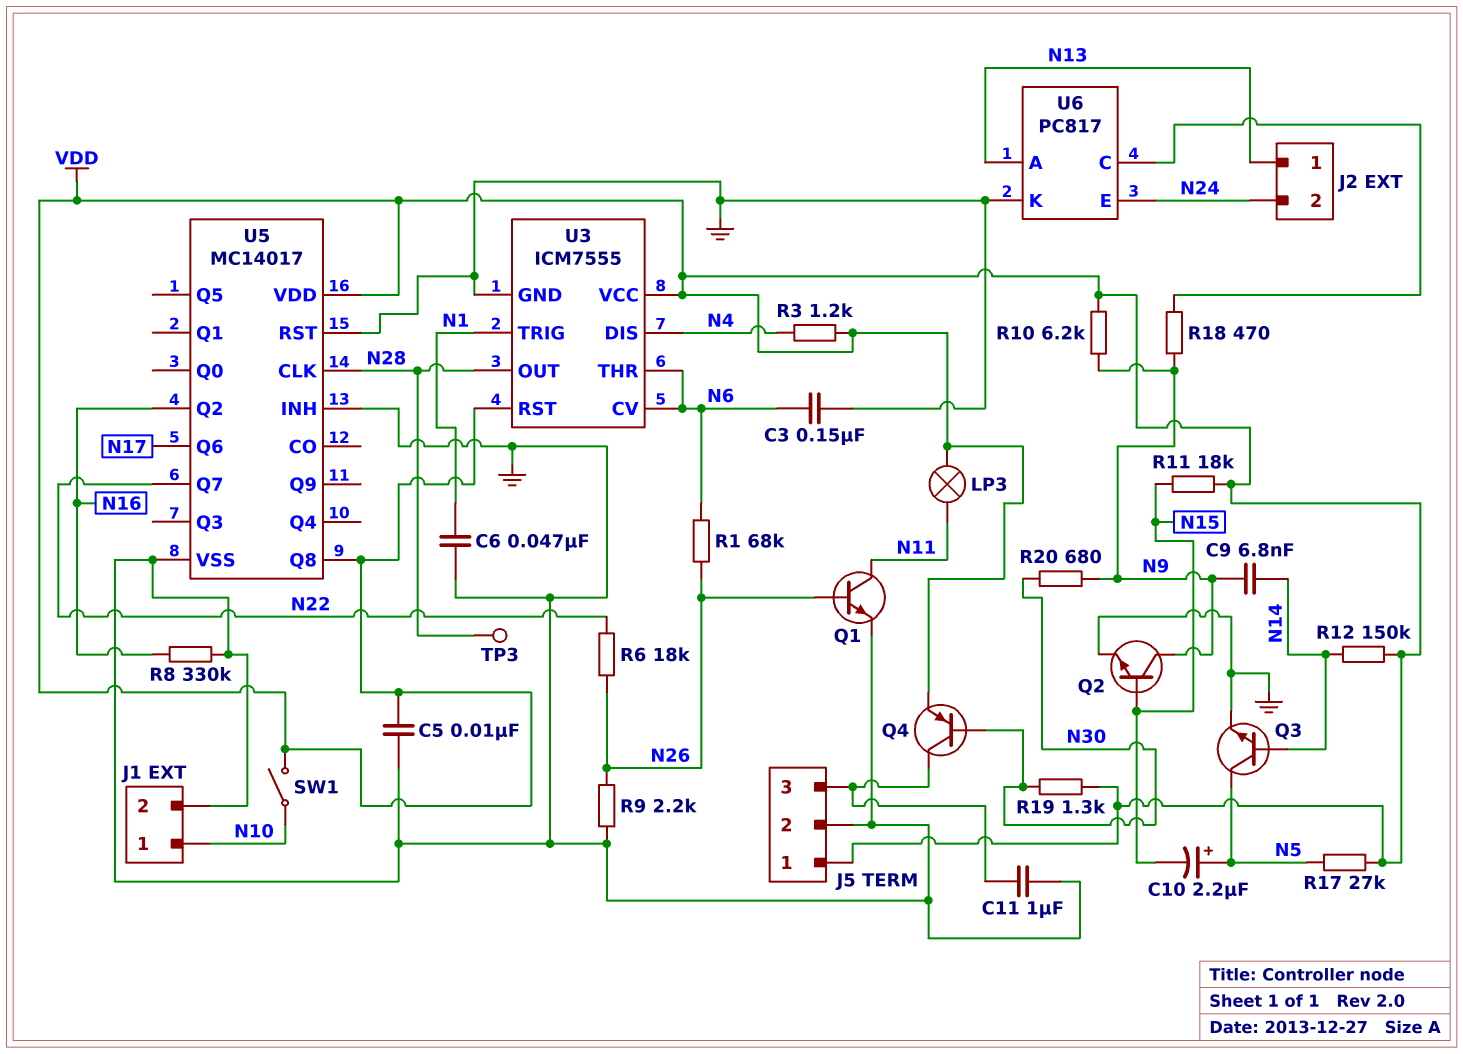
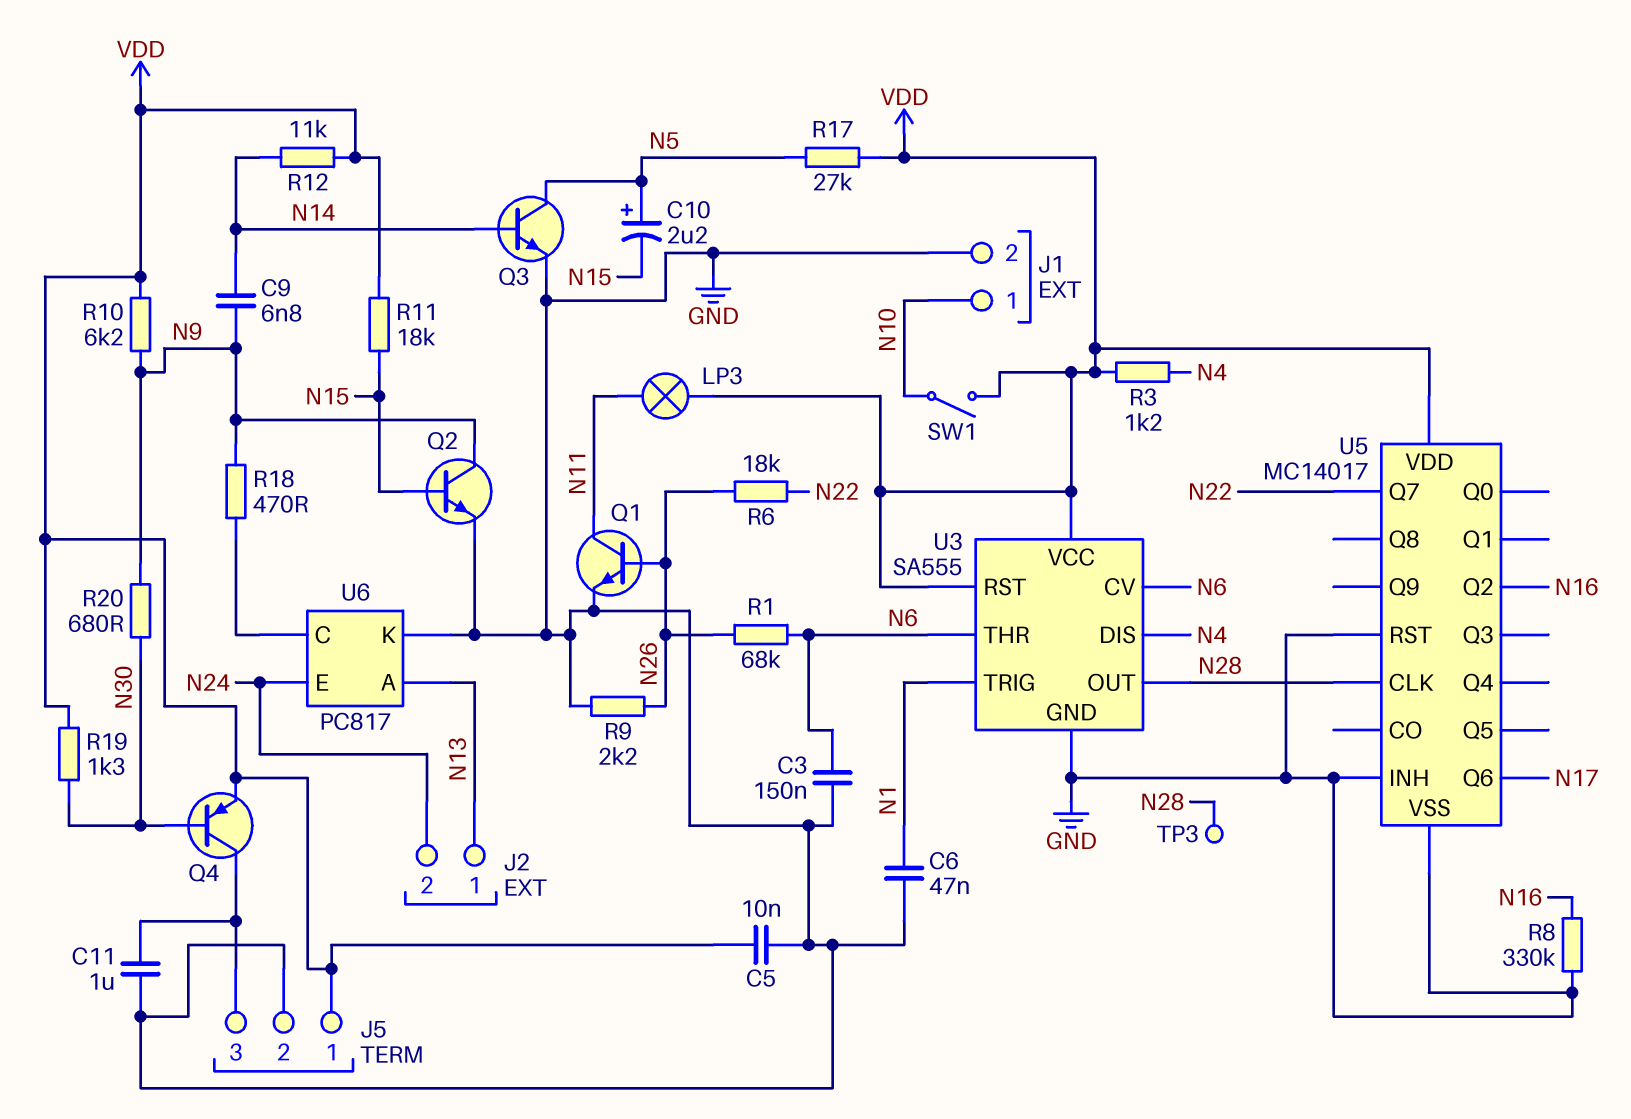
R12: 150k (N14, VDD) -> 11k (N14, VDD)
U3: ICM7555 -> SA555
U5 pin Q8: VDD -> none

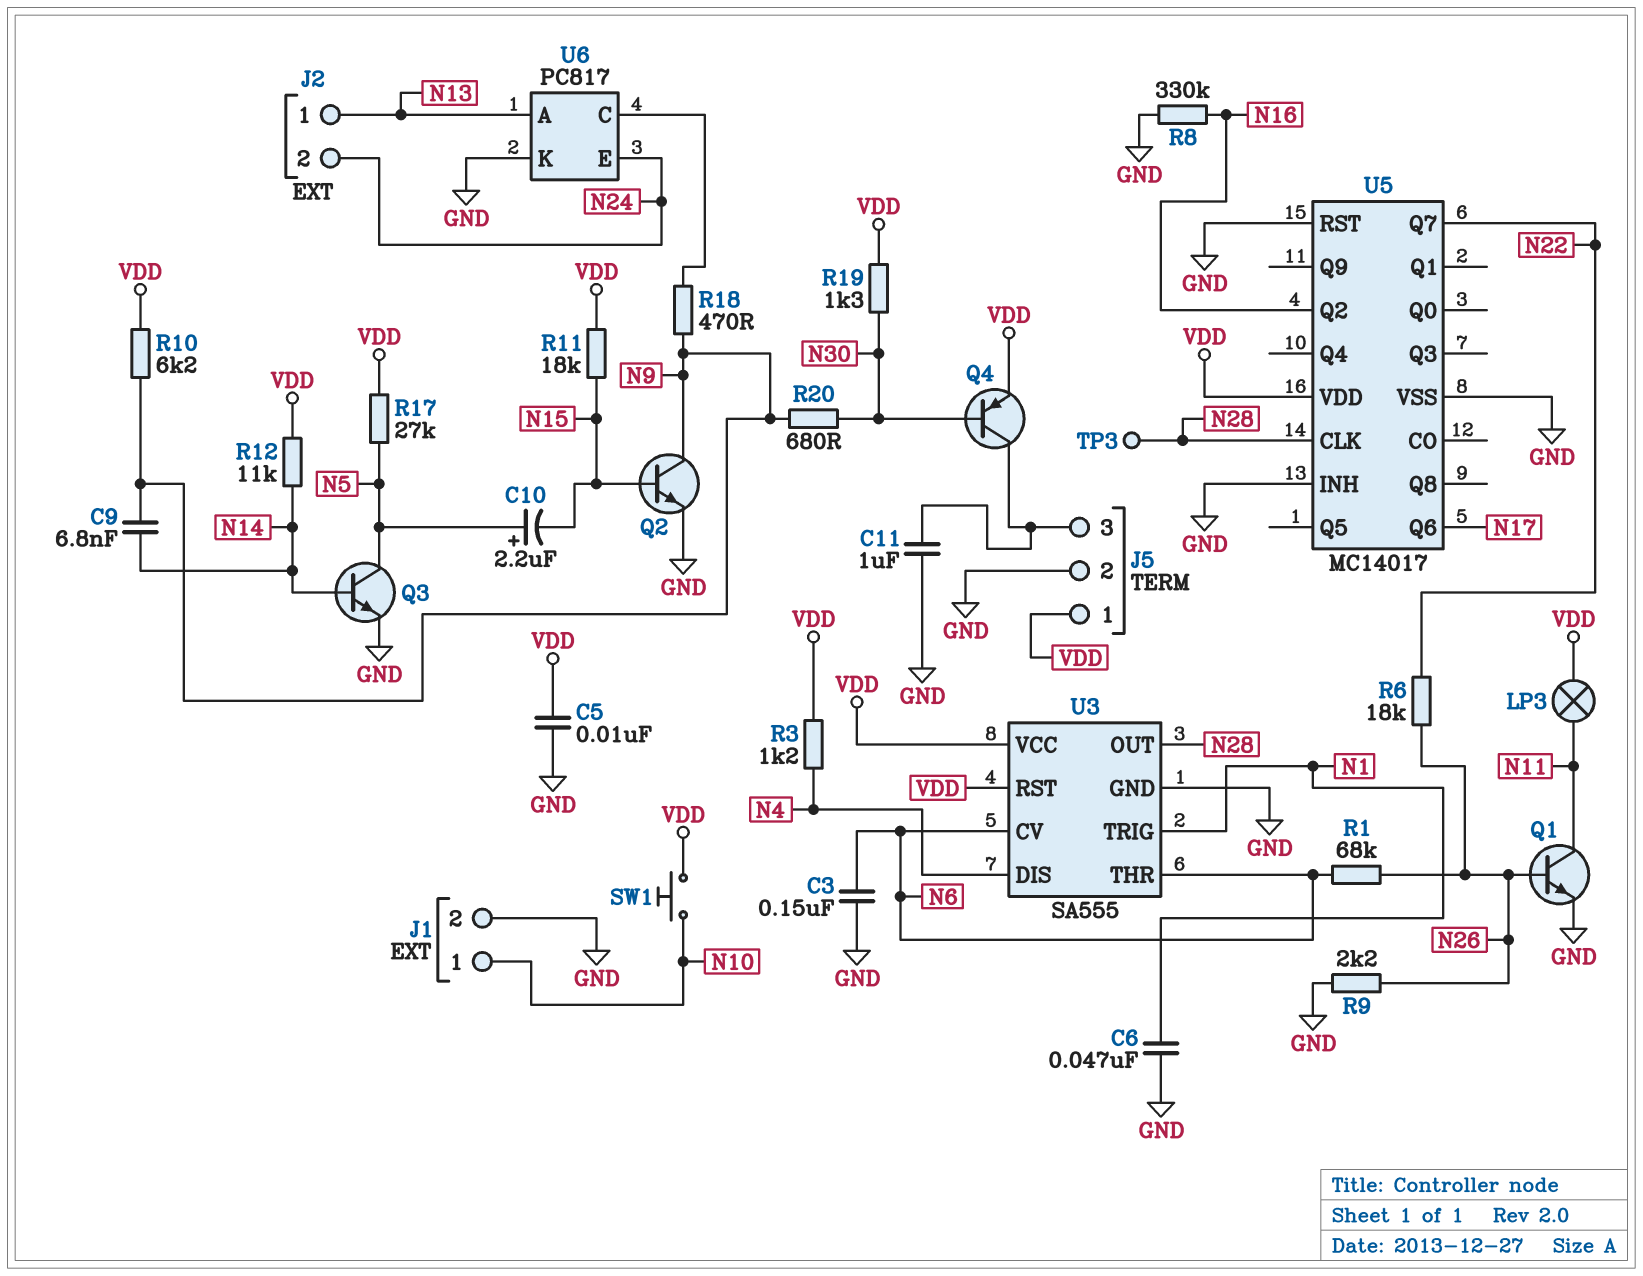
SW1: switch (N10, VDD) -> button (N10, VDD)

